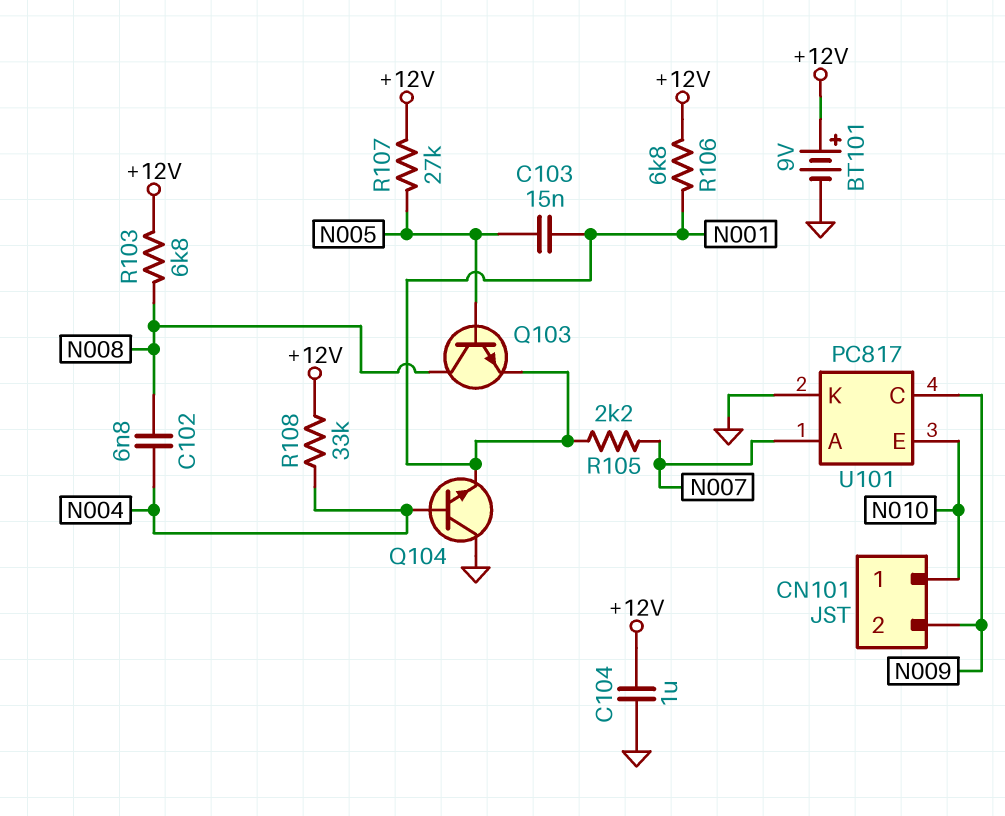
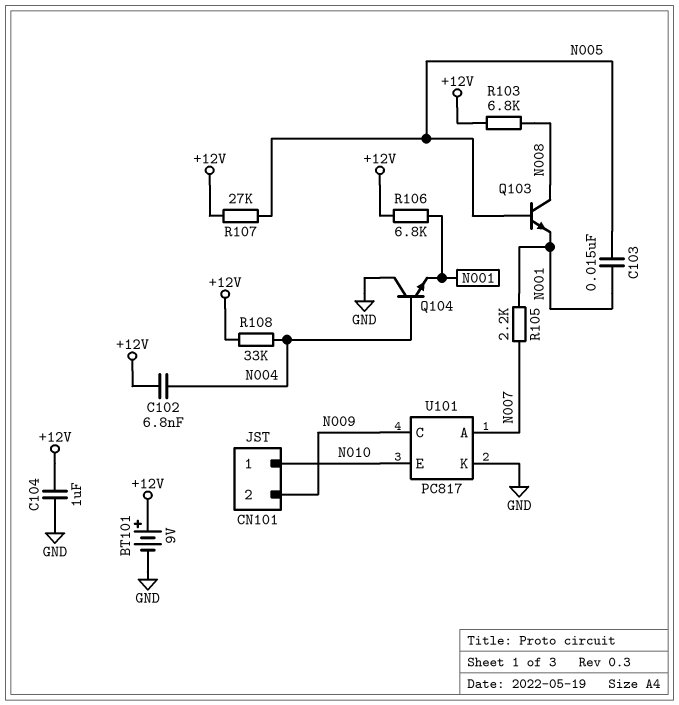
C102: 6.8nF (N004, N008) -> 6.8nF (+12V, N004)

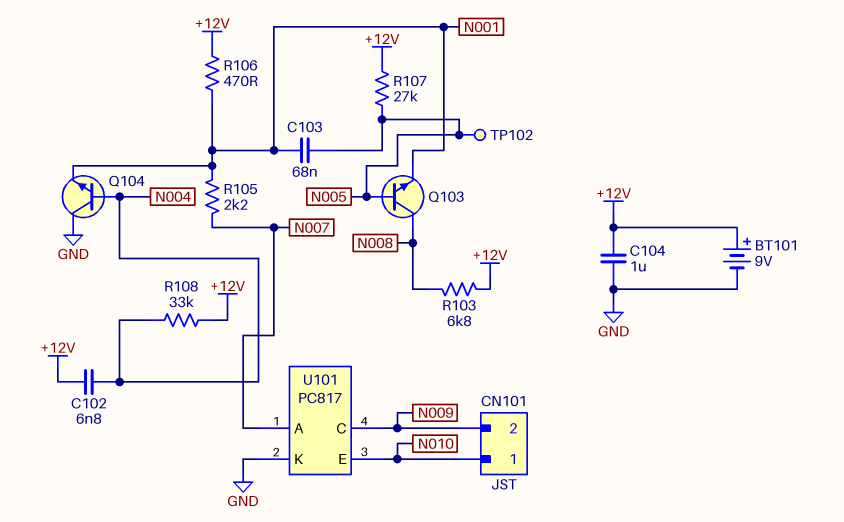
C103: 15nF (N001, N005) -> 68nF (N001, N005)
R106: 6.8k (+12V, N001) -> 470 (+12V, N001)
TP102: none -> test point (N005)

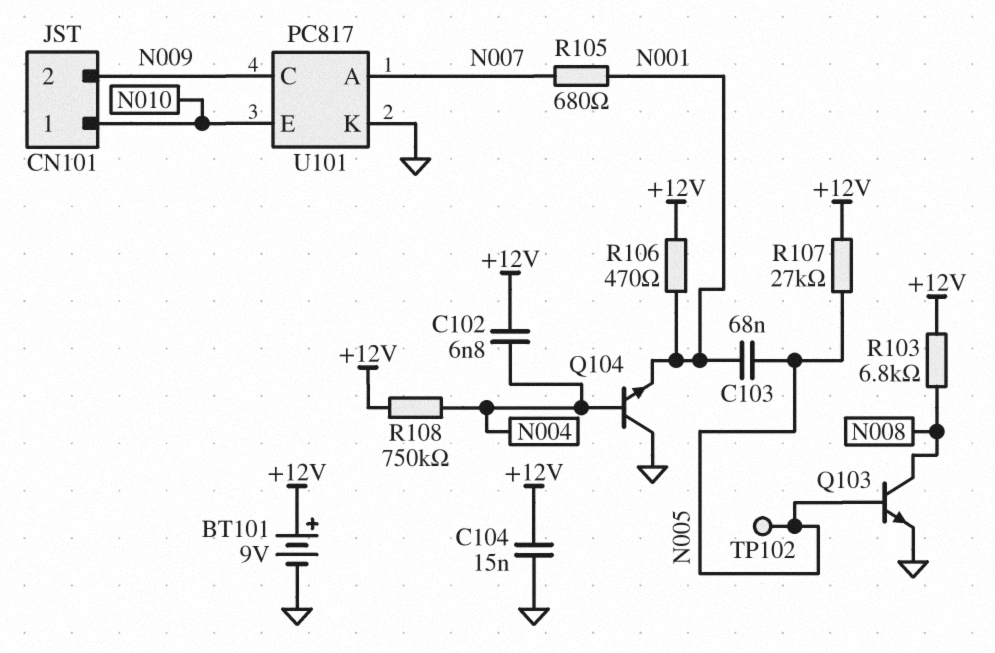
C104: 1uF (+12V, GND) -> 15nF (+12V, GND)
Q103: NPN (B N005, C N008, E N001) -> NPN (B N005, C N008, E GND)
R105: 2.2k (N001, N007) -> 680 (N001, N007)
R108: 33k (+12V, N004) -> 750k (+12V, N004)

